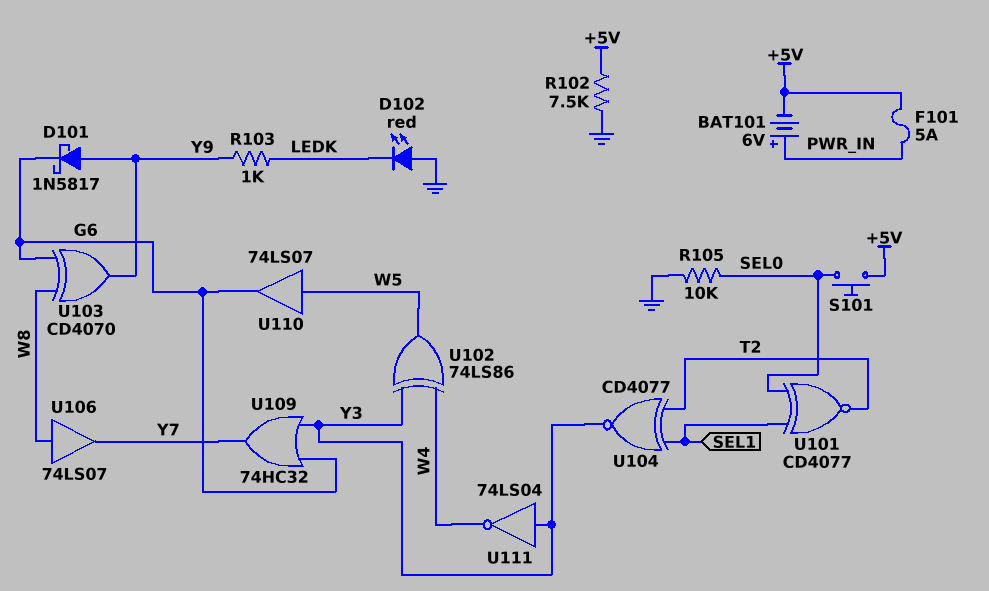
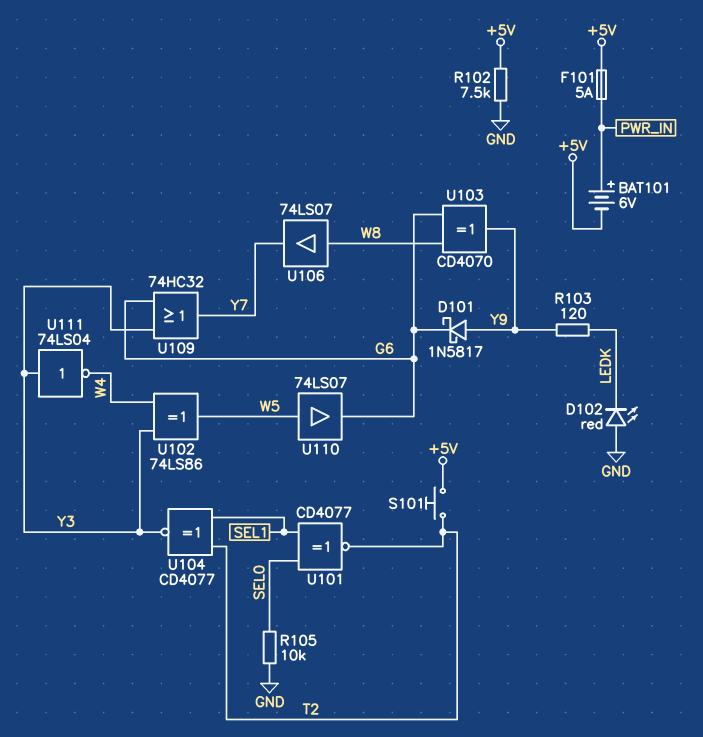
R103: 1k (LEDK, Y9) -> 120 (LEDK, Y9)
S101: button (+5V, SEL0) -> button (+5V, T2)

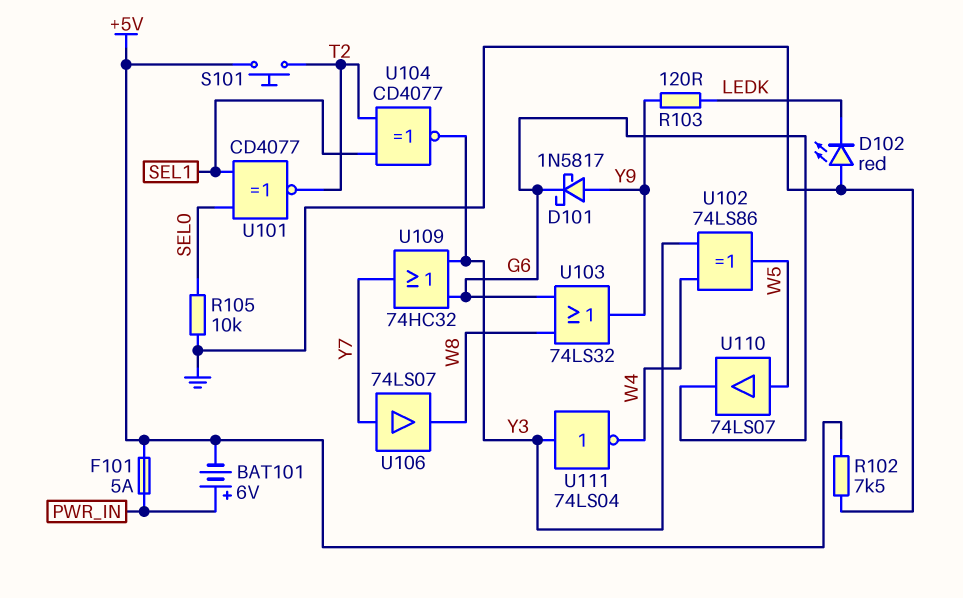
U103: XOR CD4070 (in G6, in W8, out Y9) -> OR 74LS32 (in G6, in W8, out Y9)
U106: buffer 74LS07 (in W8, out Y7) -> buffer 74LS07 (in Y7, out W8)

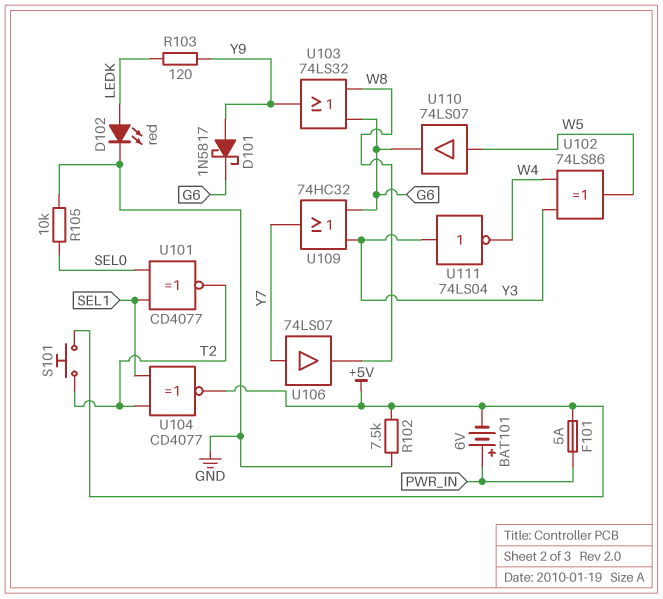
D102: LED red (A GND, K LEDK) -> LED red (A LEDK, K GND)
U104: XNOR CD4077 (in SEL1, in T2, out Y3) -> XNOR CD4077 (in SEL1, in T2, out +5V)

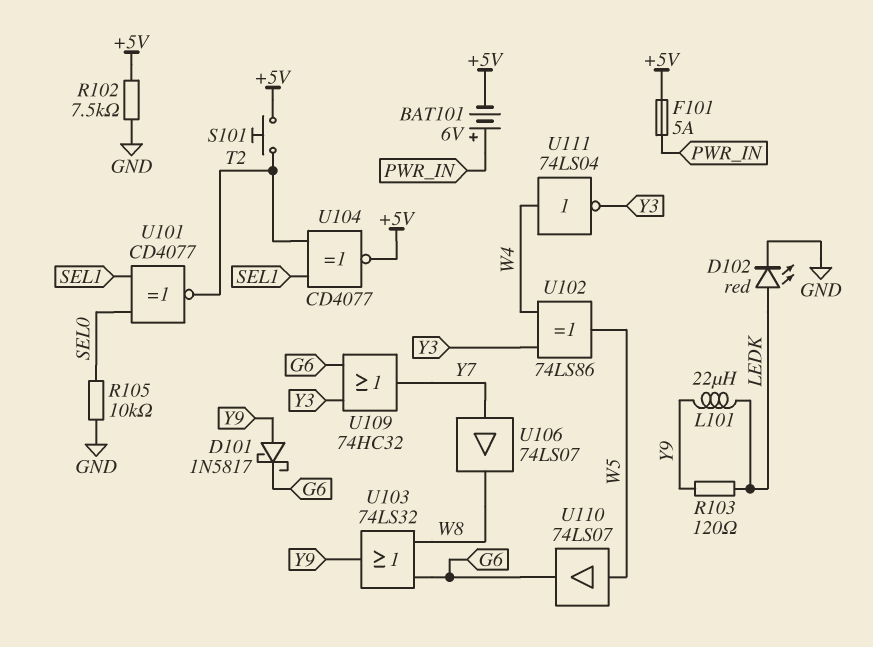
L101: none -> 22uH (LEDK, Y9)
U111: NOT 74LS04 (in Y3, out W4) -> NOT 74LS04 (in W4, out Y3)

